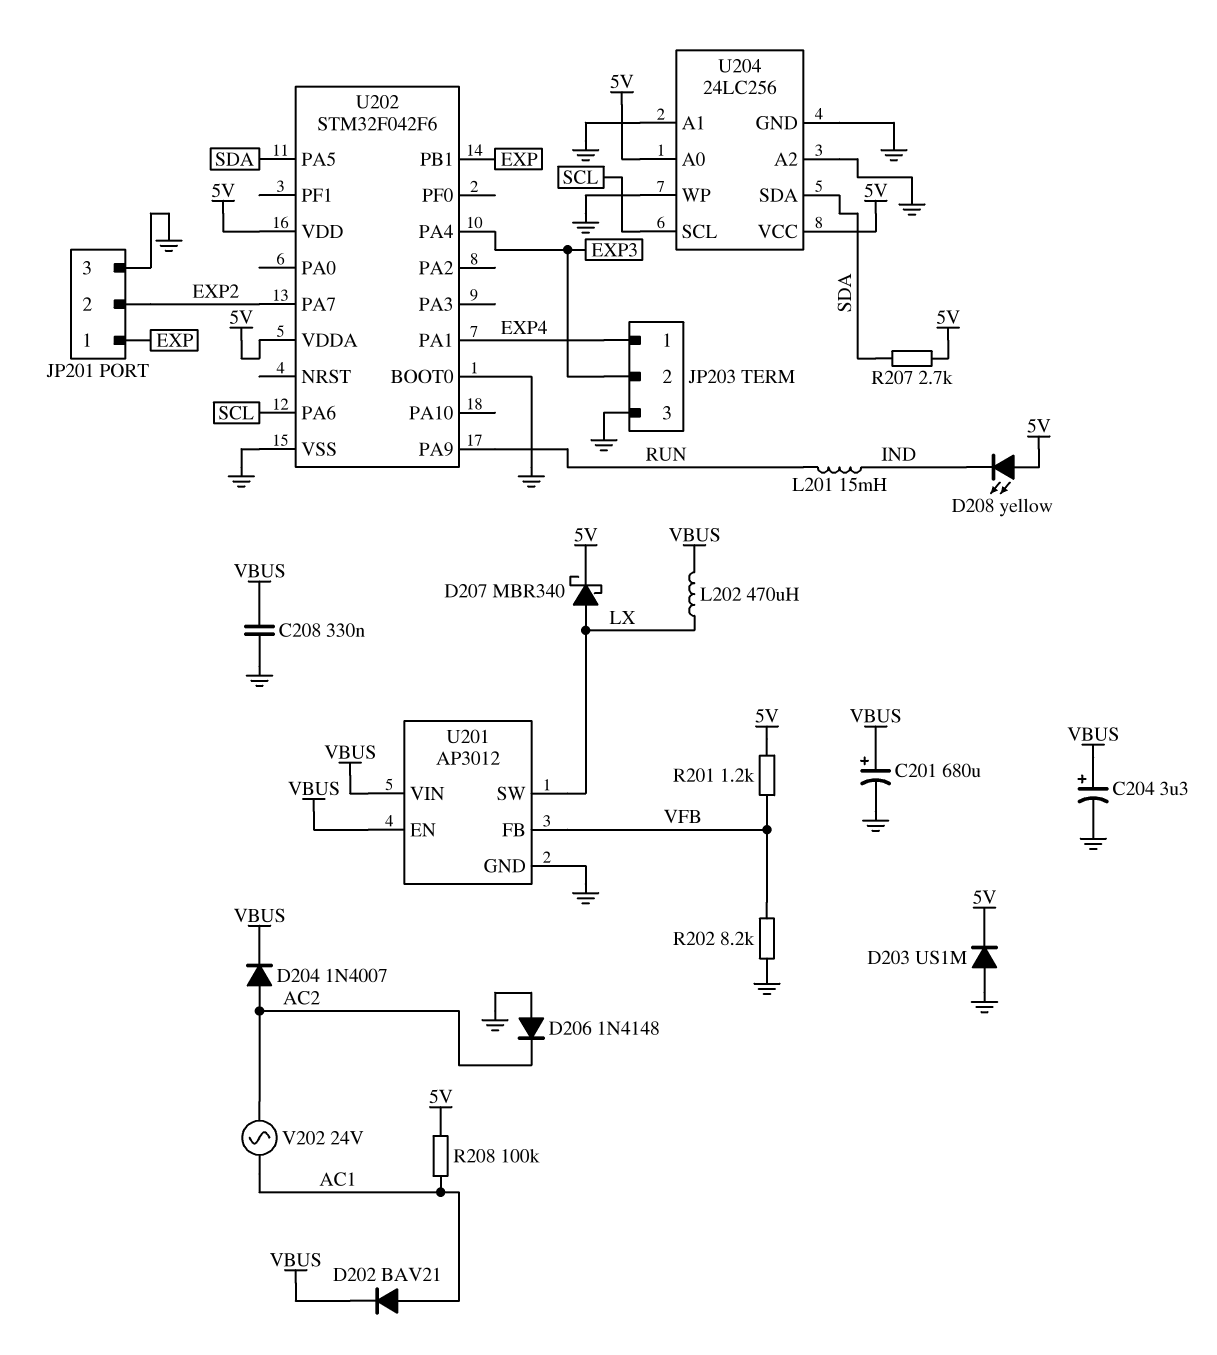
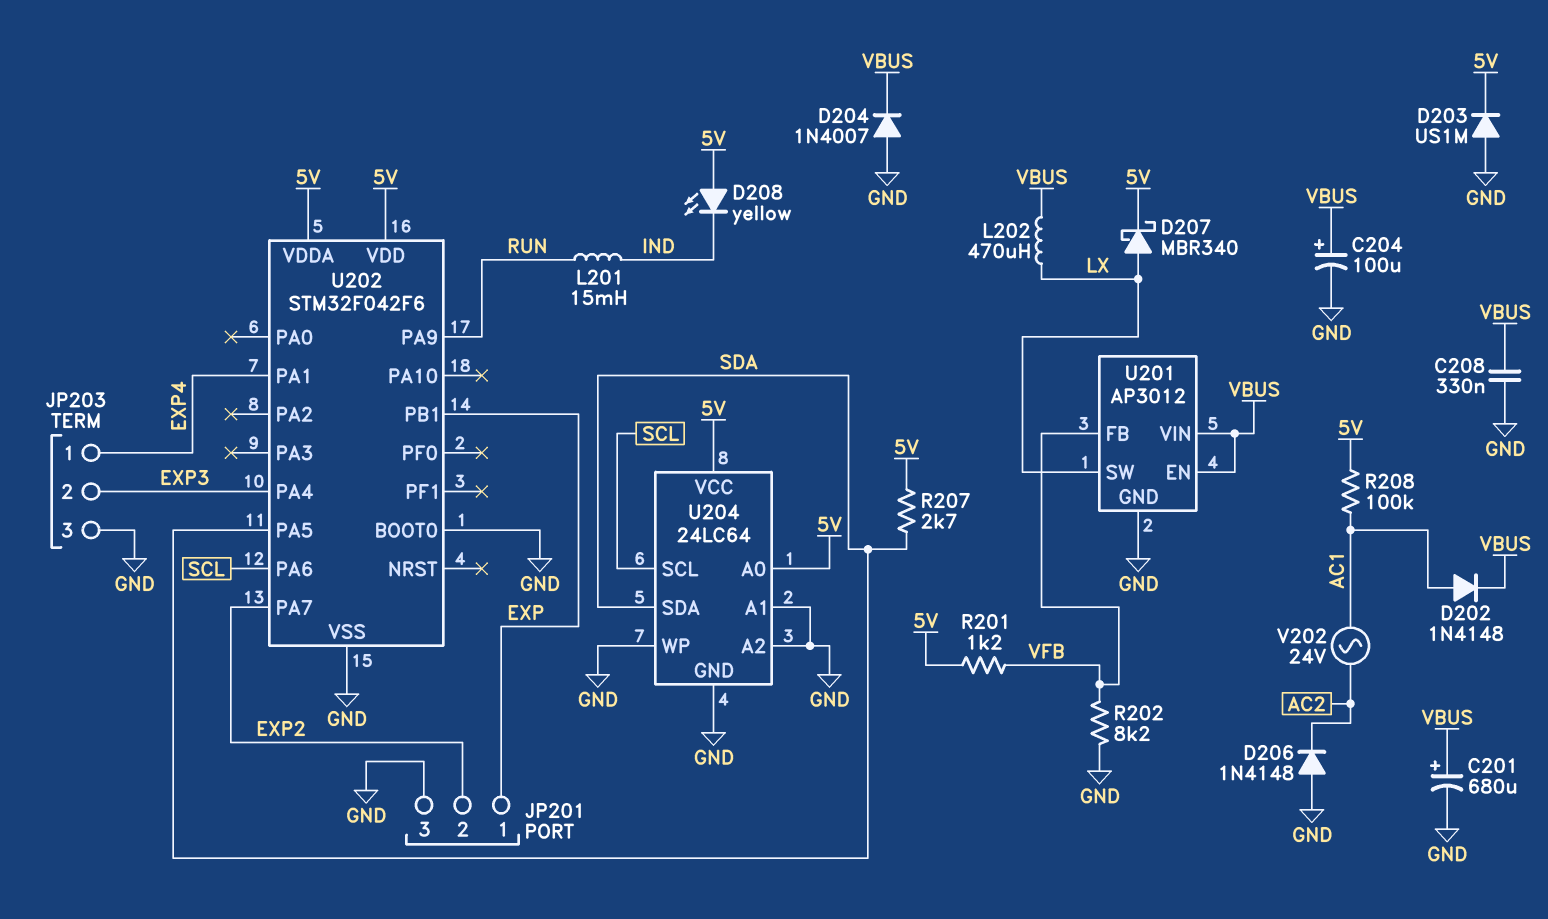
C204: 3.3uF (plus VBUS, minus GND) -> 100uF (plus VBUS, minus GND)
D202: diode BAV21 (A AC1, K VBUS) -> diode 1N4148 (A AC1, K VBUS)
D204: diode 1N4007 (A AC2, K VBUS) -> diode 1N4007 (A GND, K VBUS)
U204: 24LC256 -> 24LC64

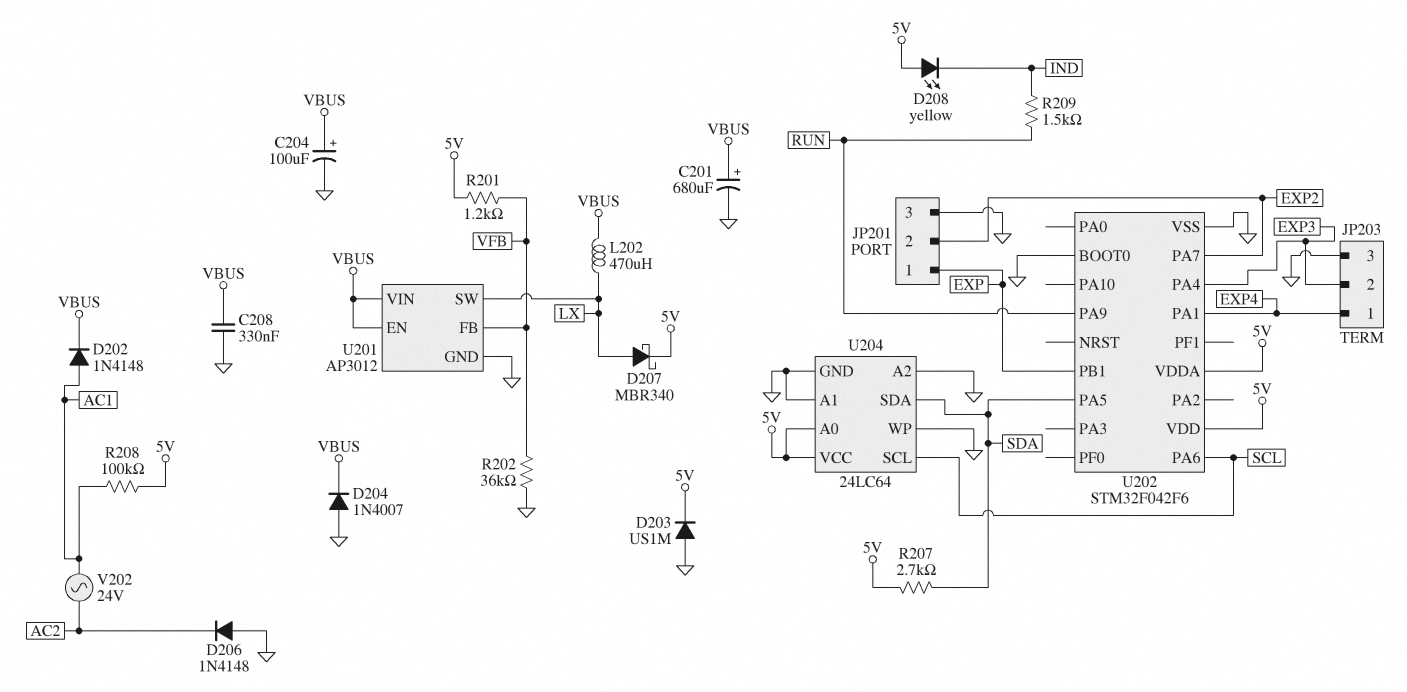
L201: 15mH (IND, RUN) -> none
R202: 8.2k (GND, VFB) -> 36k (GND, VFB)
R209: none -> 1.5k (IND, RUN)

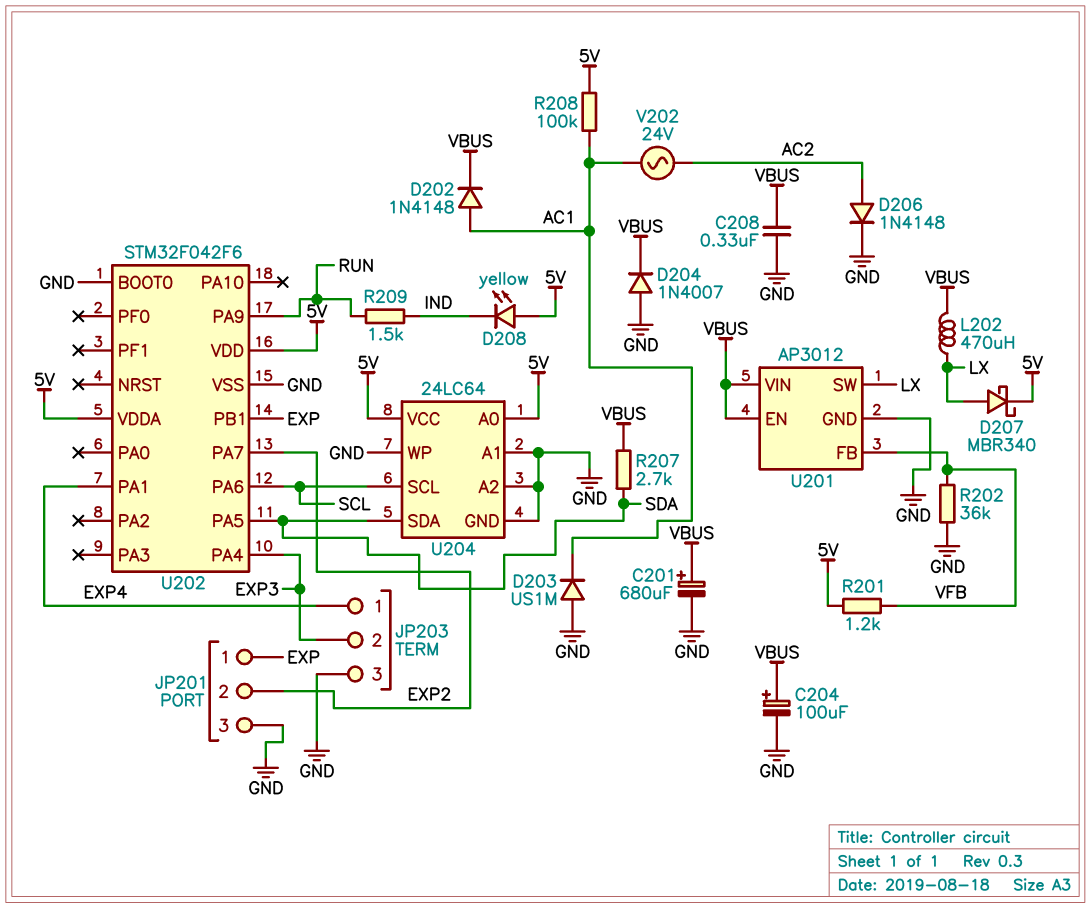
D203: diode US1M (A GND, K 5V) -> diode US1M (A GND, K AC1)
D206: diode 1N4148 (A GND, K AC2) -> diode 1N4148 (A AC2, K GND)
R207: 2.7k (5V, SDA) -> 2.7k (SDA, VBUS)

